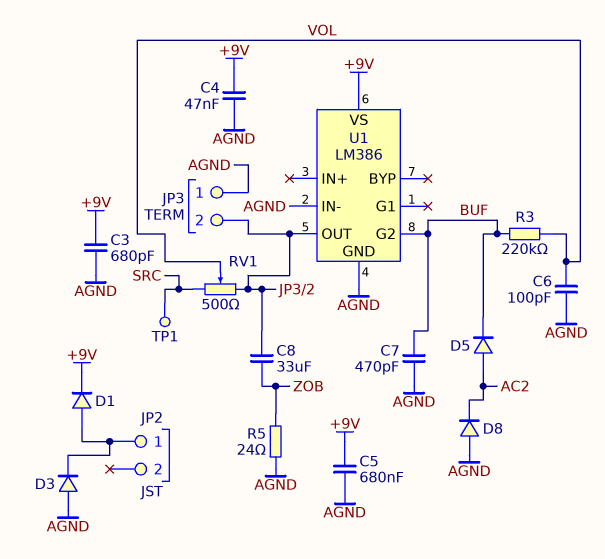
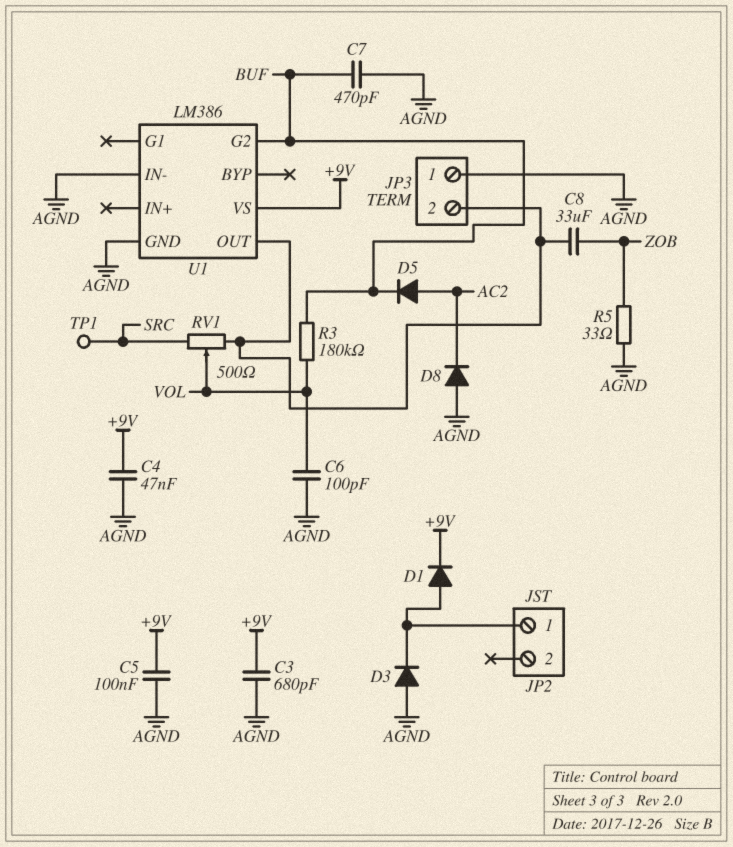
C5: 680nF (+9V, AGND) -> 100nF (+9V, AGND)
R3: 220k (BUF, VOL) -> 180k (BUF, VOL)
R5: 24 (AGND, ZOB) -> 33 (AGND, ZOB)

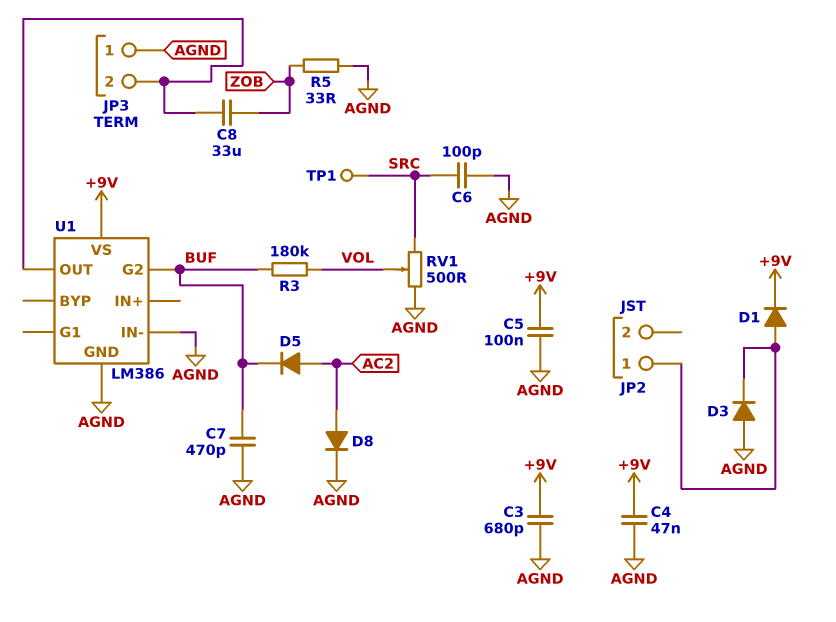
C6: 100pF (AGND, VOL) -> 100pF (AGND, SRC)
D8: diode (A AGND, K AC2) -> diode (A AC2, K AGND)
RV1: 500 (JP3/2, SRC, wiper VOL) -> 500 (AGND, SRC, wiper VOL)

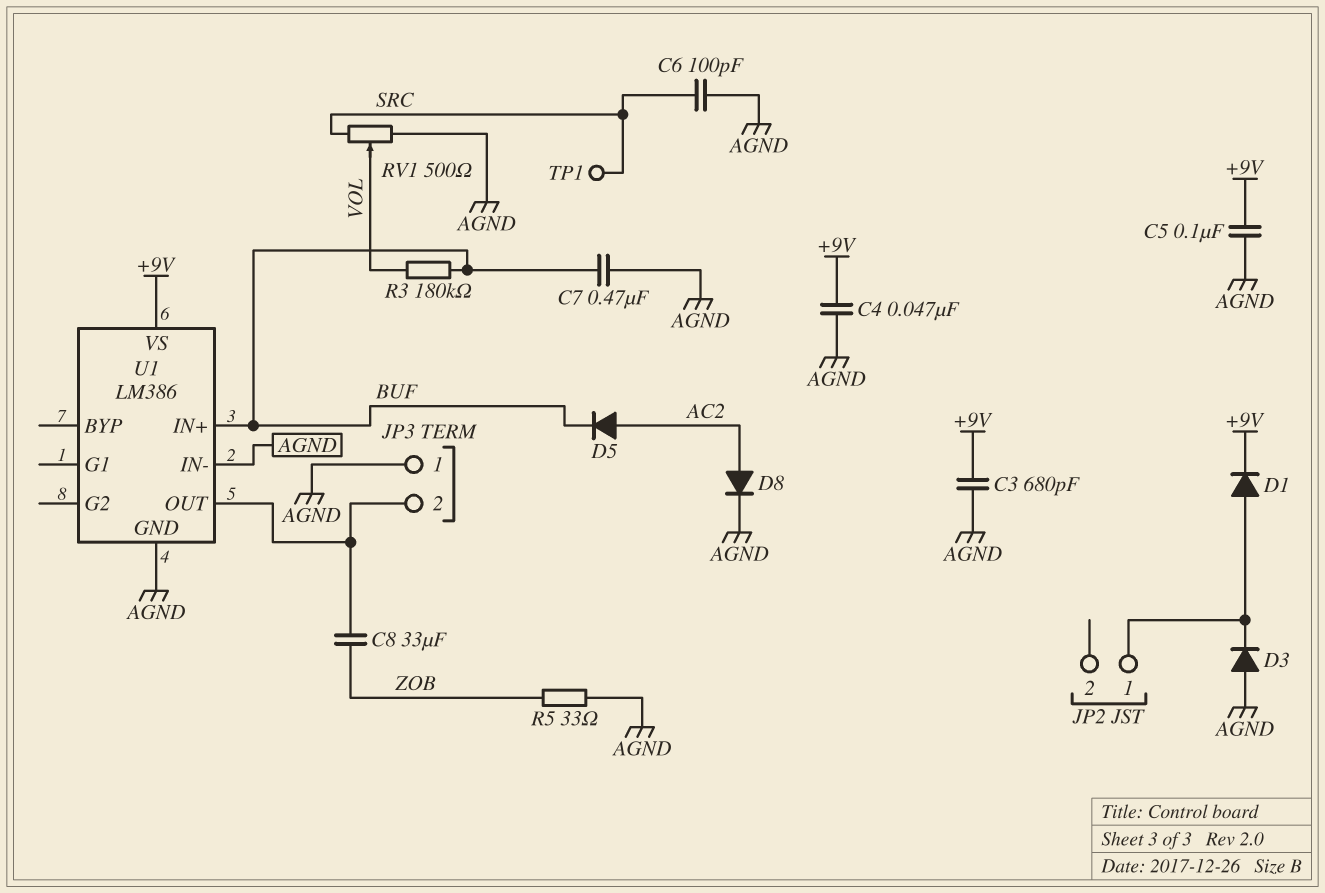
C7: 470pF (AGND, BUF) -> 470nF (AGND, BUF)
U1 pin G2: BUF -> none
U1 pin IN+: none -> BUF

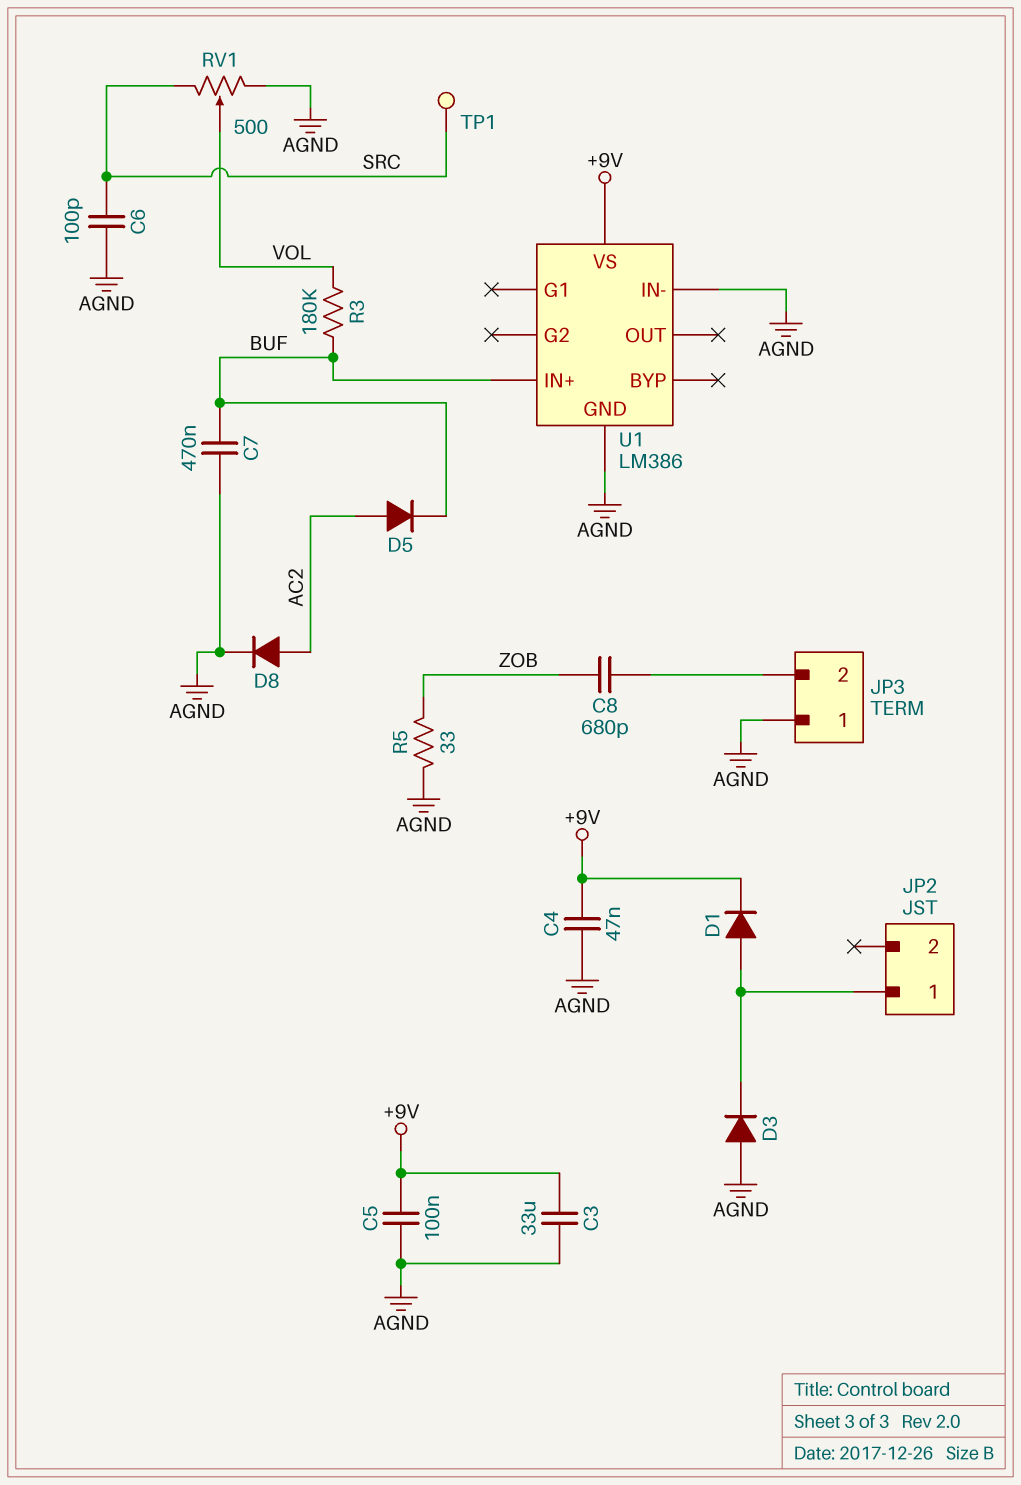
C3: 680pF (+9V, AGND) -> 33uF (+9V, AGND)
C8: 33uF (JP3/2, ZOB) -> 680pF (JP3/2, ZOB)
U1 pin OUT: JP3/2 -> none

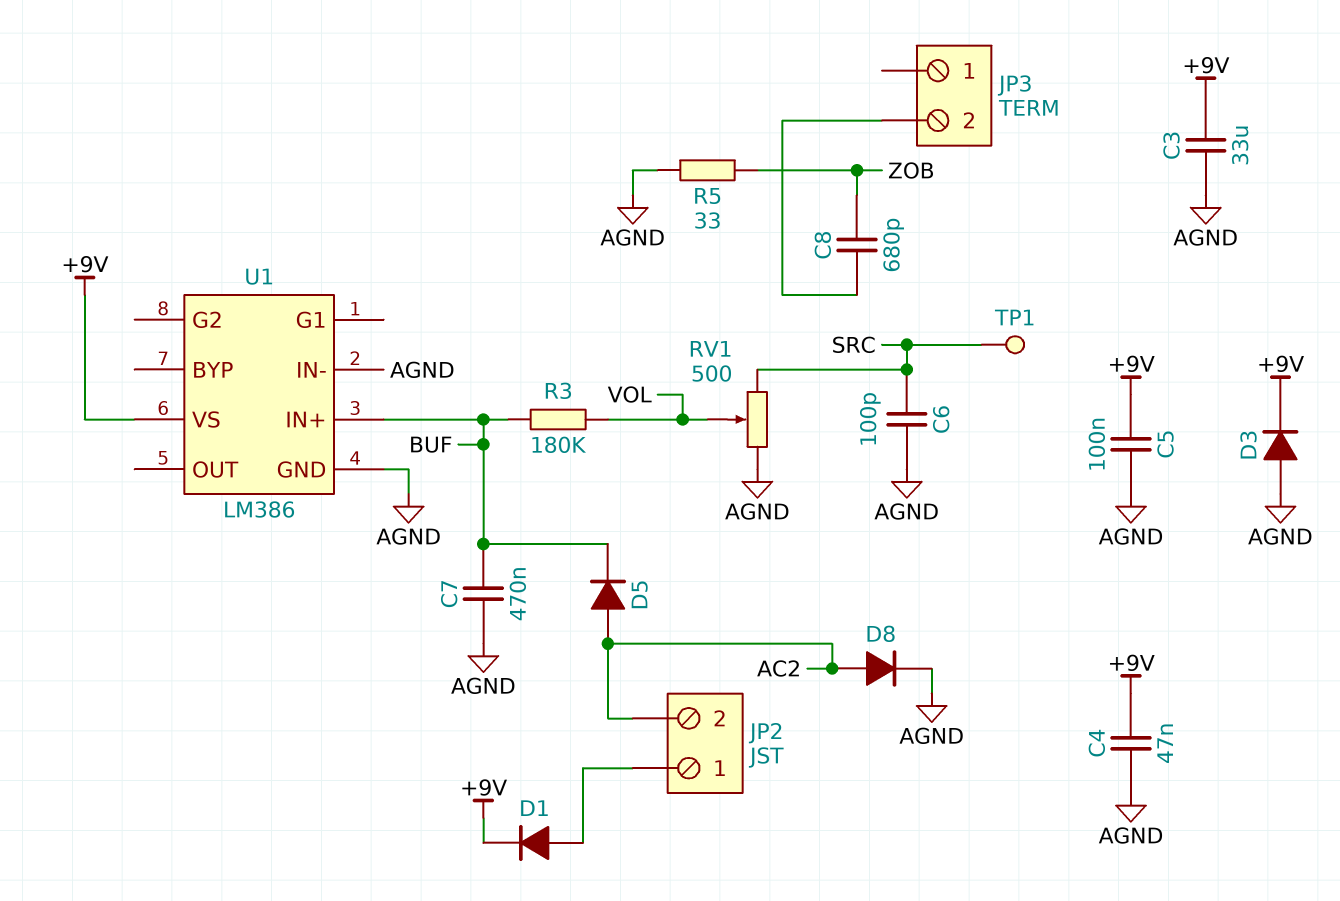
D3: diode (A AGND, K JP2/1) -> diode (A AGND, K +9V)
JP2 pin 2: none -> AC2
JP3 pin 1: AGND -> none

